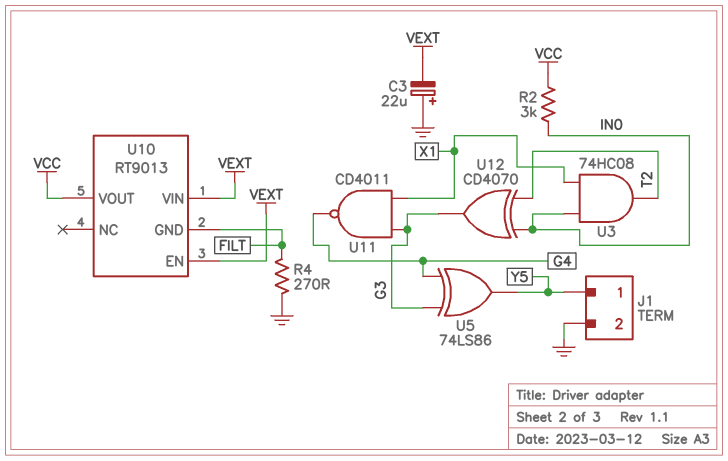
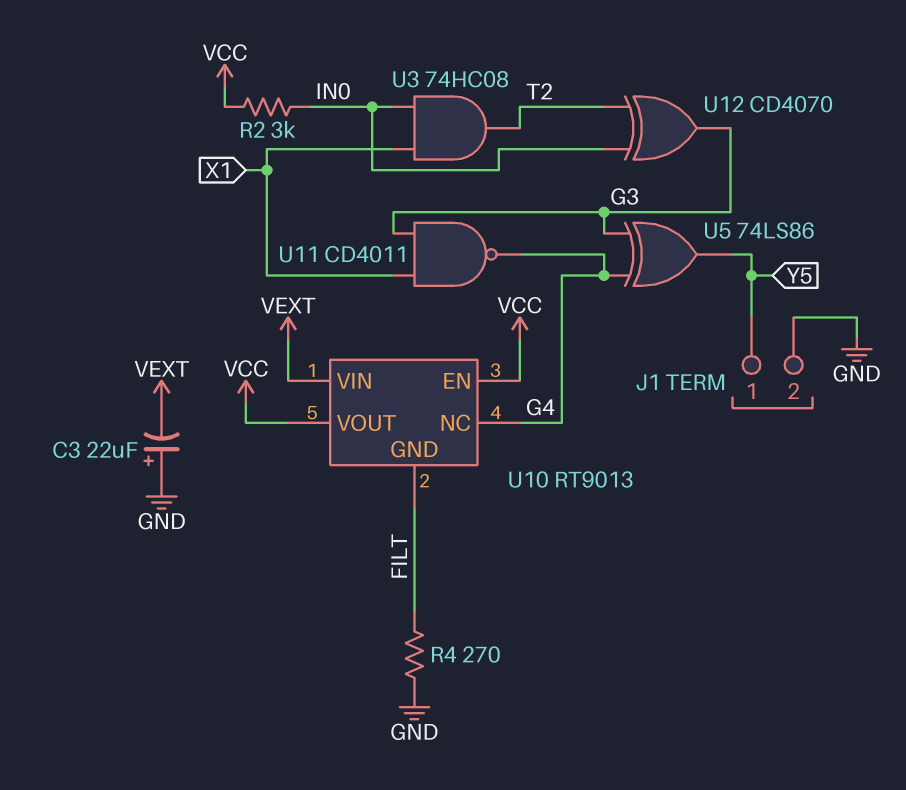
U10 pin EN: VEXT -> VCC
U10 pin NC: none -> G4

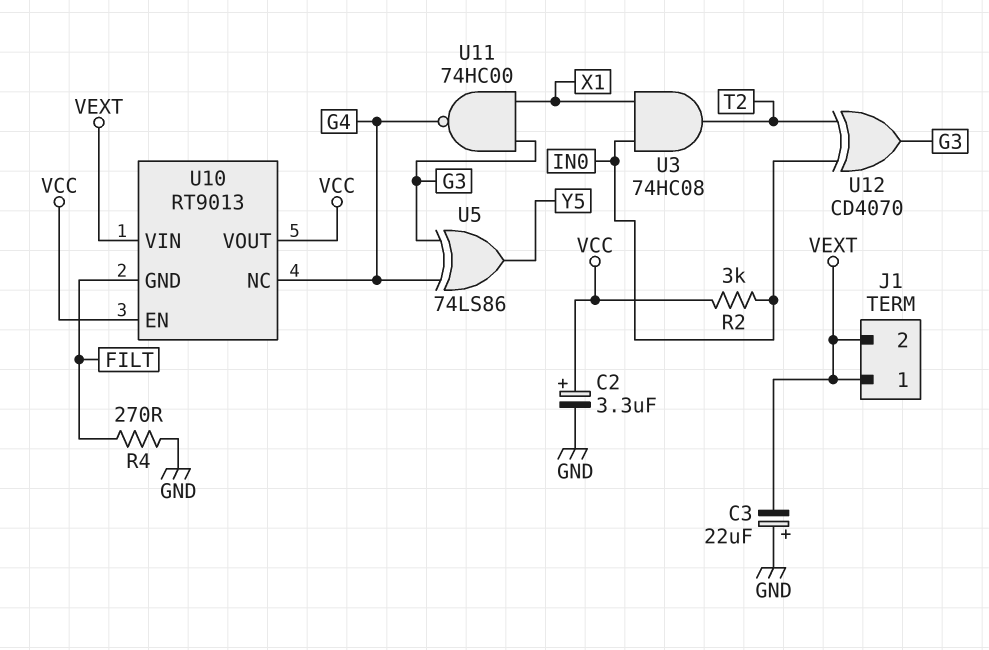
C2: none -> 3.3uF (plus VCC, minus GND)
J1 pin 1: Y5 -> VEXT
J1 pin 2: GND -> VEXT
U11: NAND CD4011 (in G3, in X1, out G4) -> NAND 74HC00 (in G3, in X1, out G4)

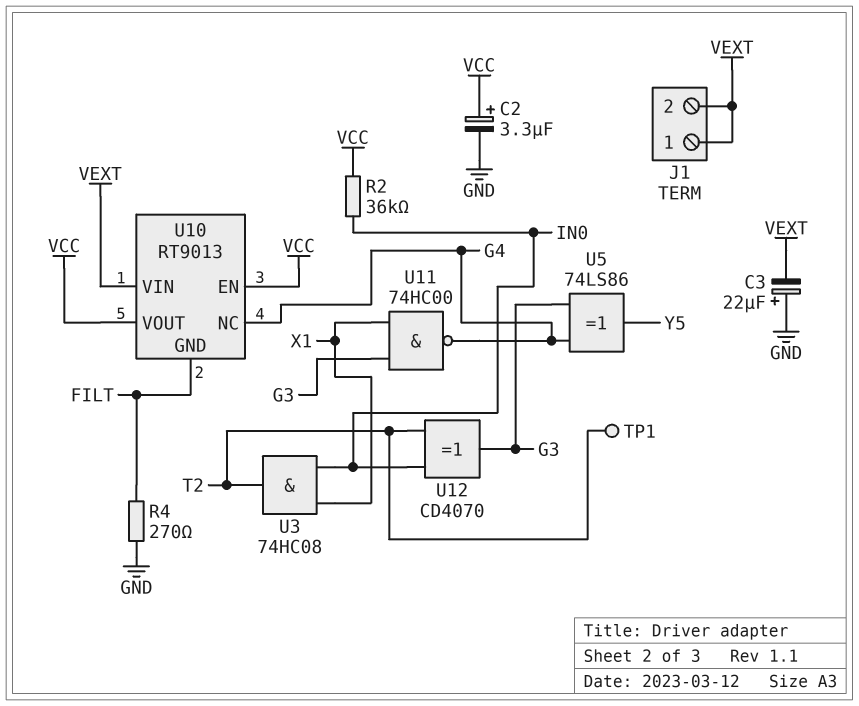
R2: 3k (IN0, VCC) -> 36k (IN0, VCC)
TP1: none -> test point (T2)

